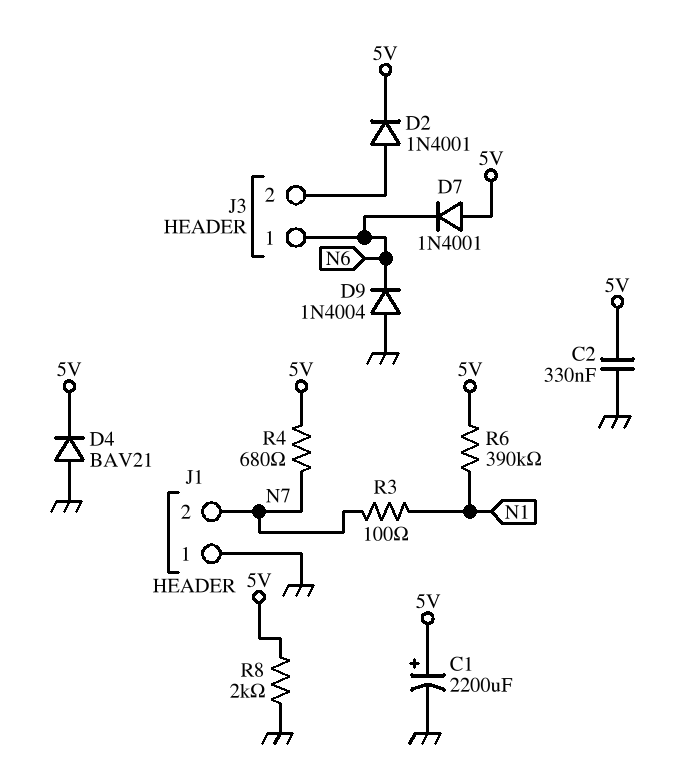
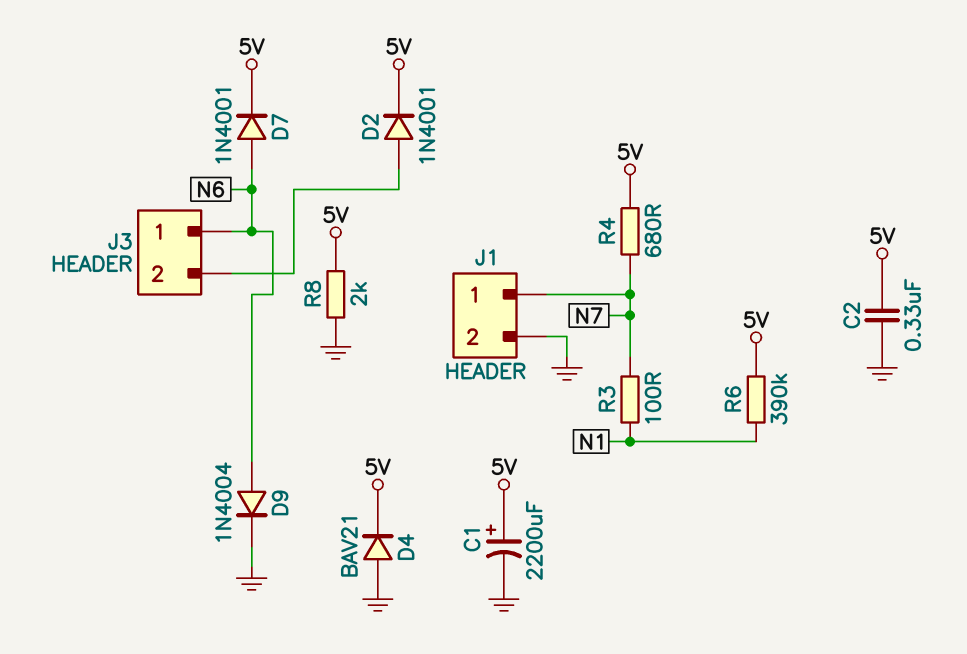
D7: diode 1N4001 (A 5V, K N6) -> diode 1N4001 (A N6, K 5V)
D9: diode 1N4004 (A GND, K N6) -> diode 1N4004 (A N6, K GND)
J1 pin 1: GND -> N7
J1 pin 2: N7 -> GND

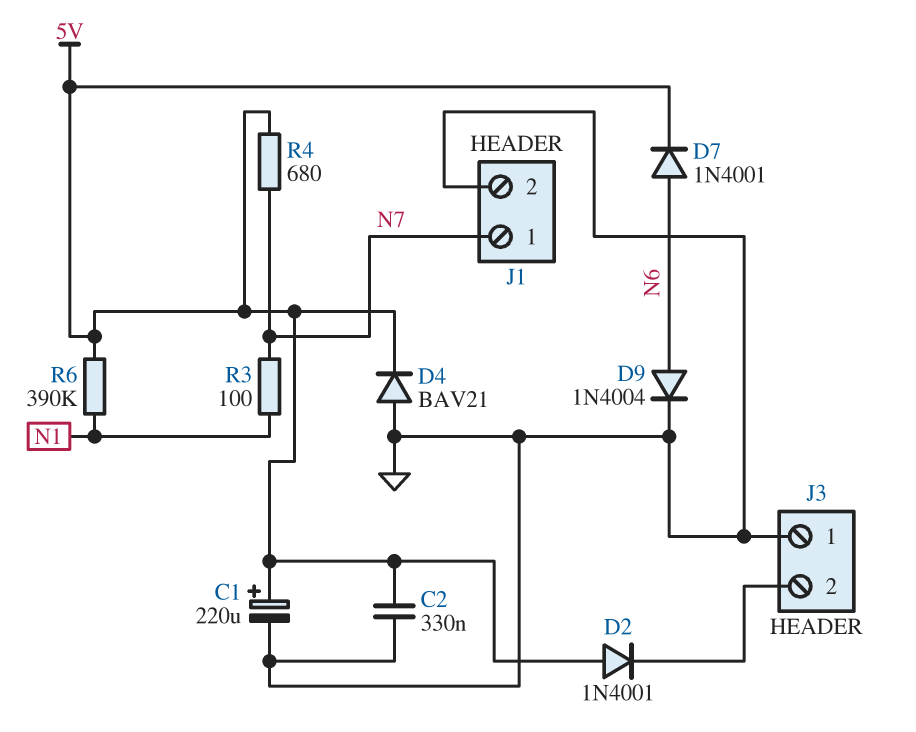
C1: 2200uF (plus 5V, minus GND) -> 220uF (plus 5V, minus GND)
D2: diode 1N4001 (A J3/2, K 5V) -> diode 1N4001 (A 5V, K J3/2)
J3 pin 1: N6 -> GND
R8: 2k (5V, GND) -> none

